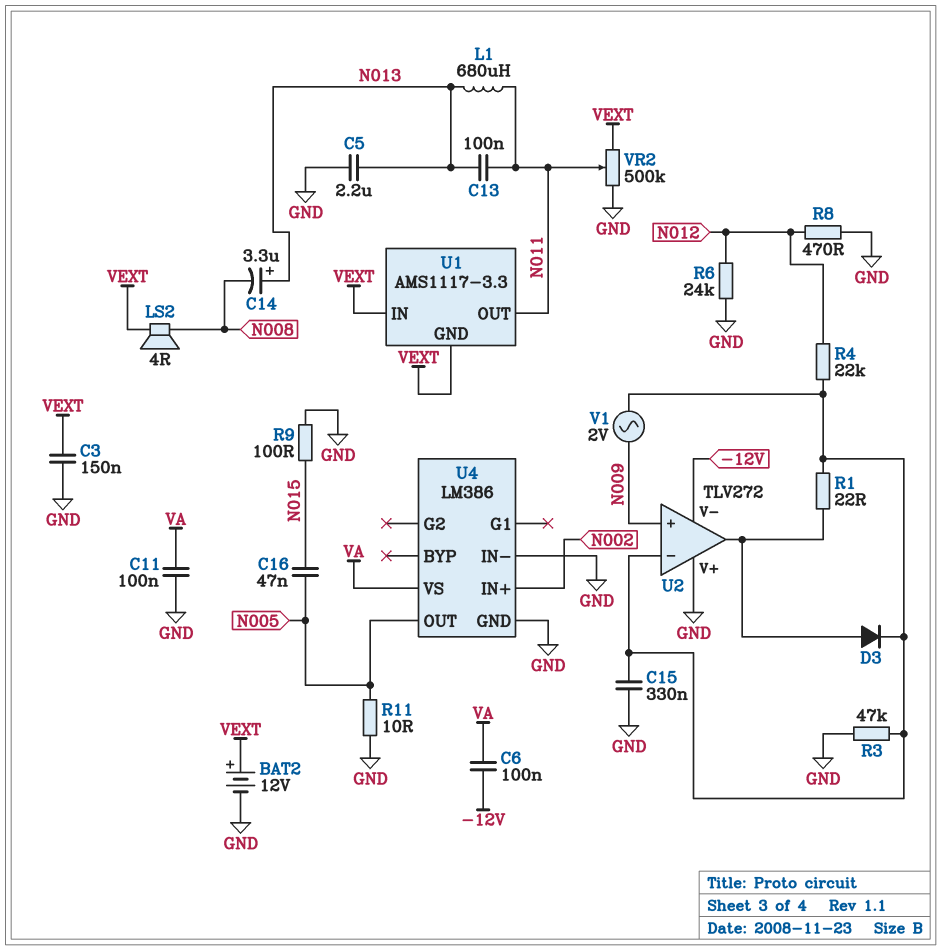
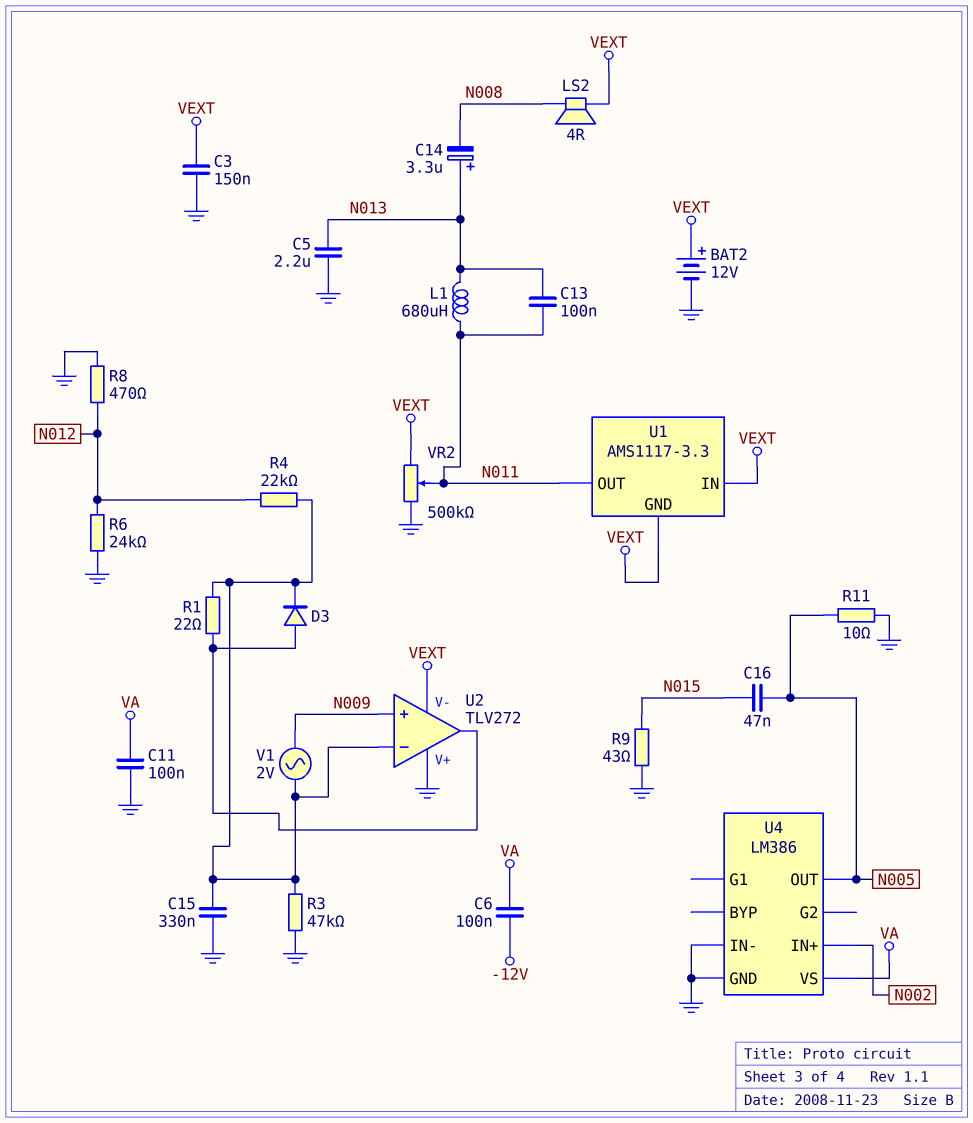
R9: 100 (GND, N015) -> 43 (GND, N015)
U2 pin V-: -12V -> VEXT

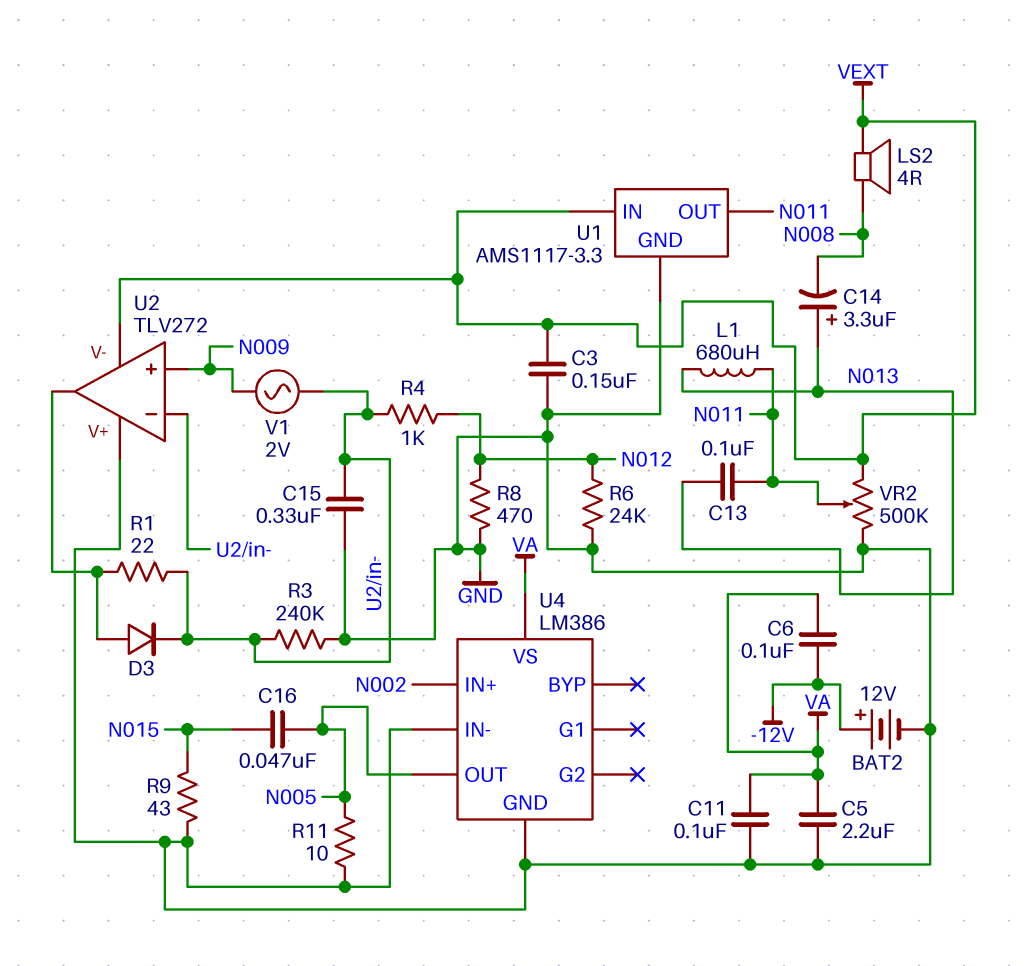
BAT2: 12V (plus VEXT, minus GND) -> 12V (plus -12V, minus GND)
C5: 2.2uF (GND, N013) -> 2.2uF (GND, VA)
R3: 47k (GND, U2/in-) -> 240k (GND, U2/in-)
R4: 22k (N012, U2/in-) -> 1k (N012, U2/in-)
U1 pin GND: VEXT -> GND

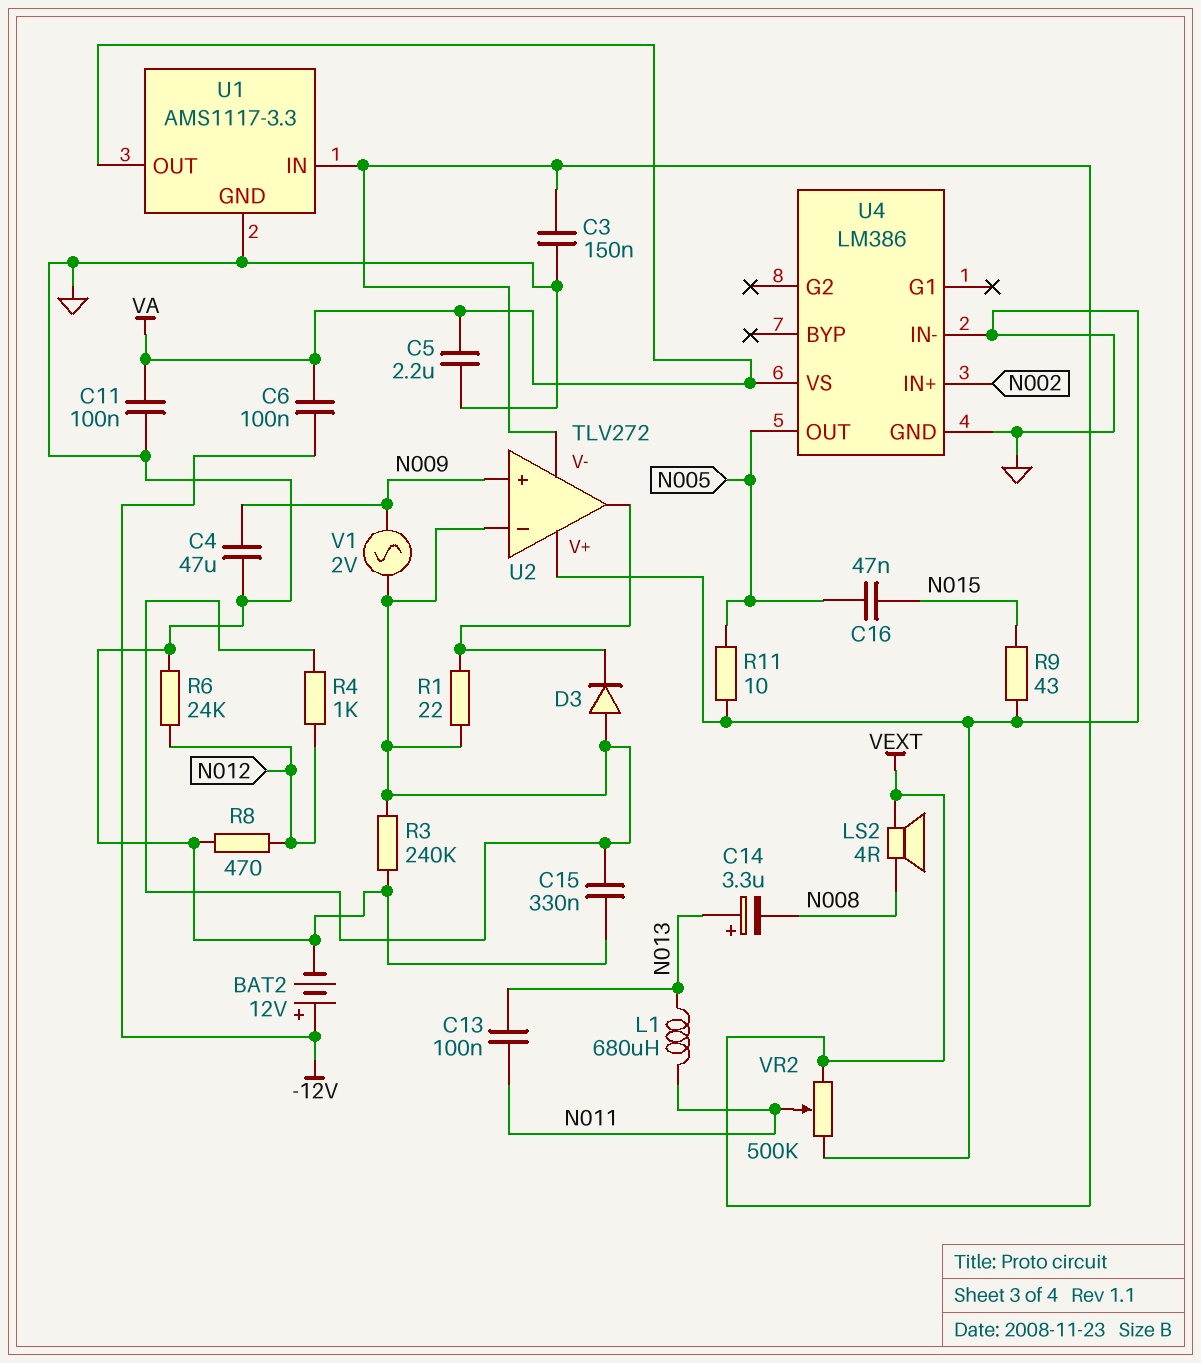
C4: none -> 47uF (GND, N009)
D3: diode (A U2/out, K U2/in-) -> diode (A U2/in-, K U2/out)
U1 pin OUT: N011 -> VA

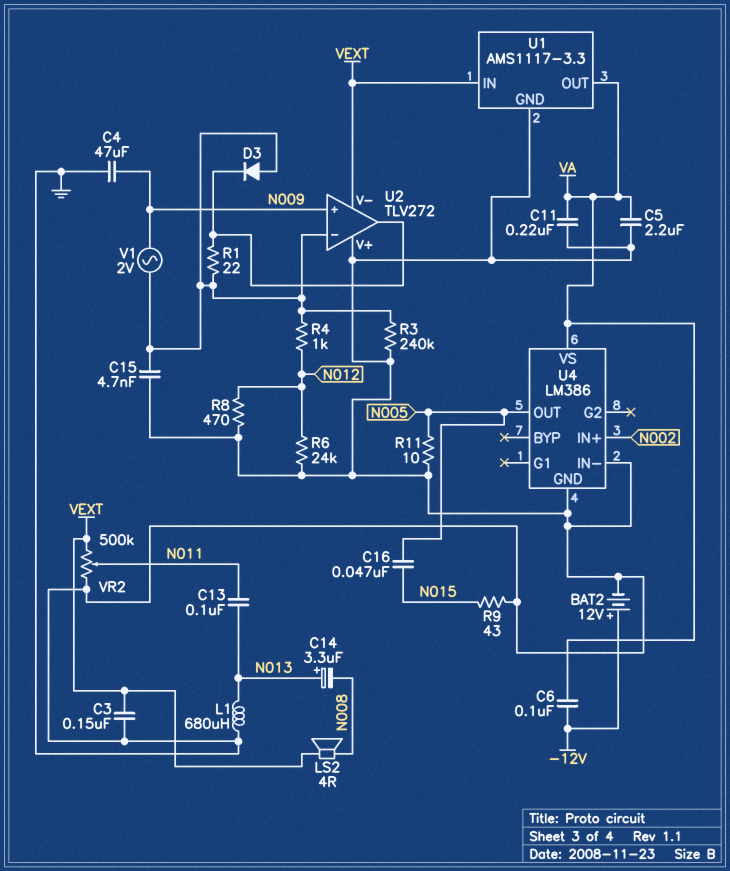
C11: 100nF (GND, VA) -> 220nF (GND, VA)
C15: 330nF (GND, U2/in-) -> 4.7nF (GND, U2/in-)
L1: 680uH (N011, N013) -> 680uH (GND, N013)

